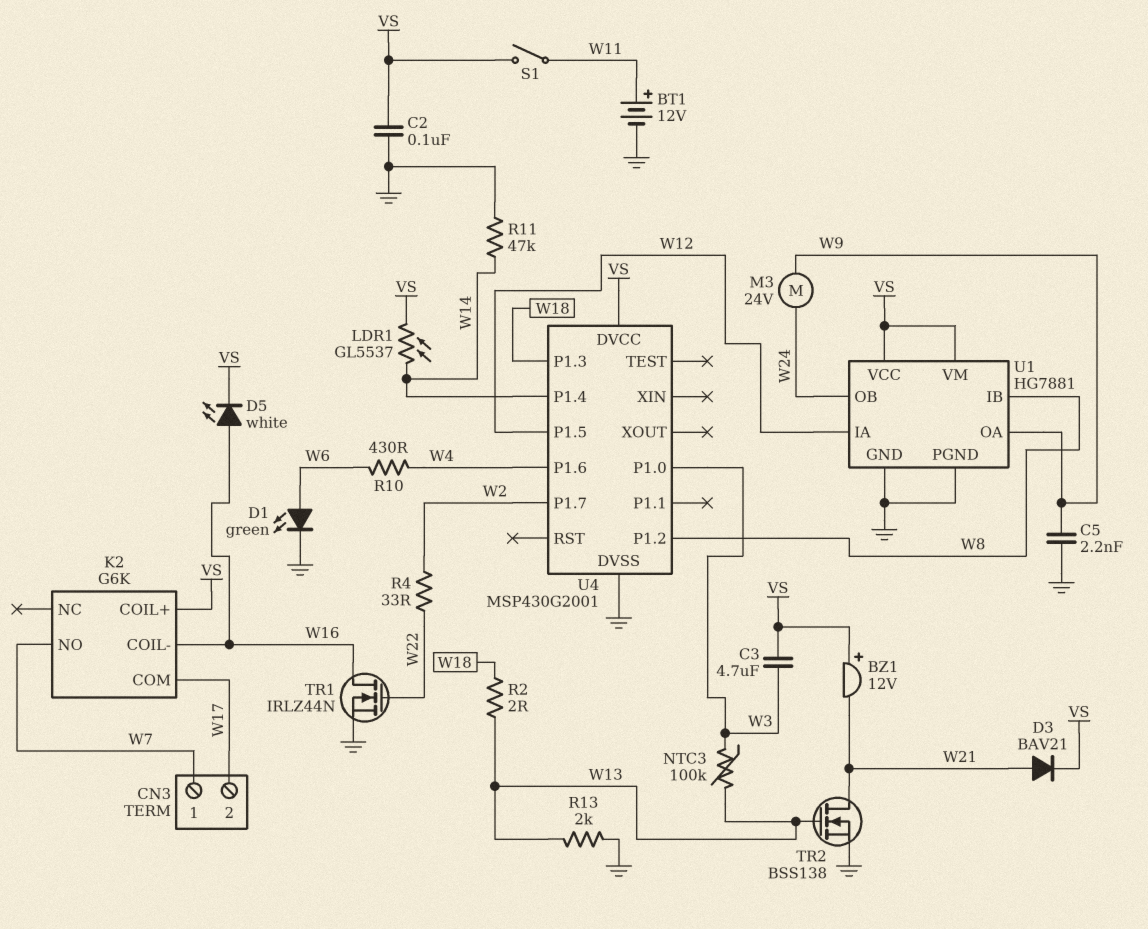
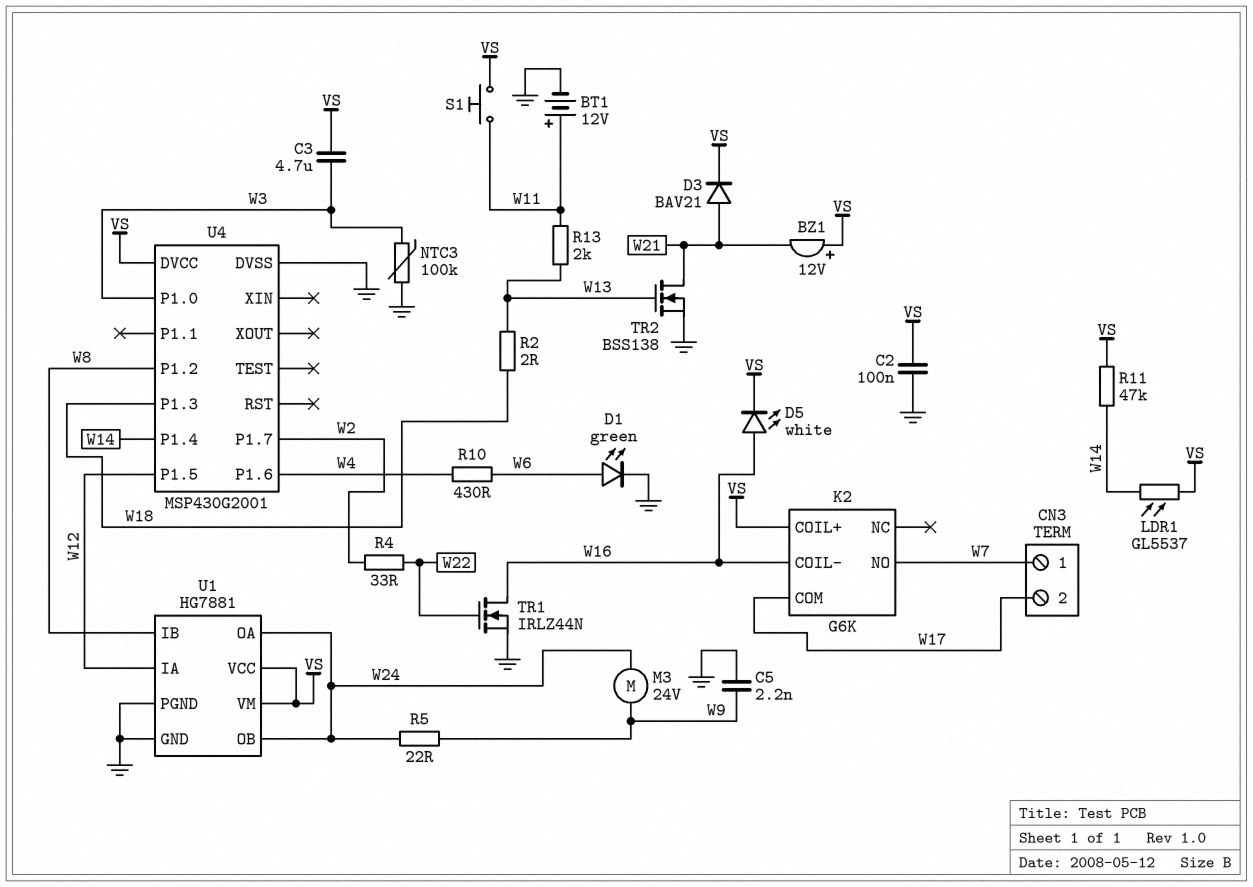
NTC3: 100k (W3, W13) -> 100k (GND, W3)
R5: none -> 22 (W9, W24)
R11: 47k (GND, W14) -> 47k (VS, W14)
R13: 2k (GND, W13) -> 2k (W11, W13)
S1: switch (VS, W11) -> button (VS, W11)
U1 pin OA: W9 -> W24

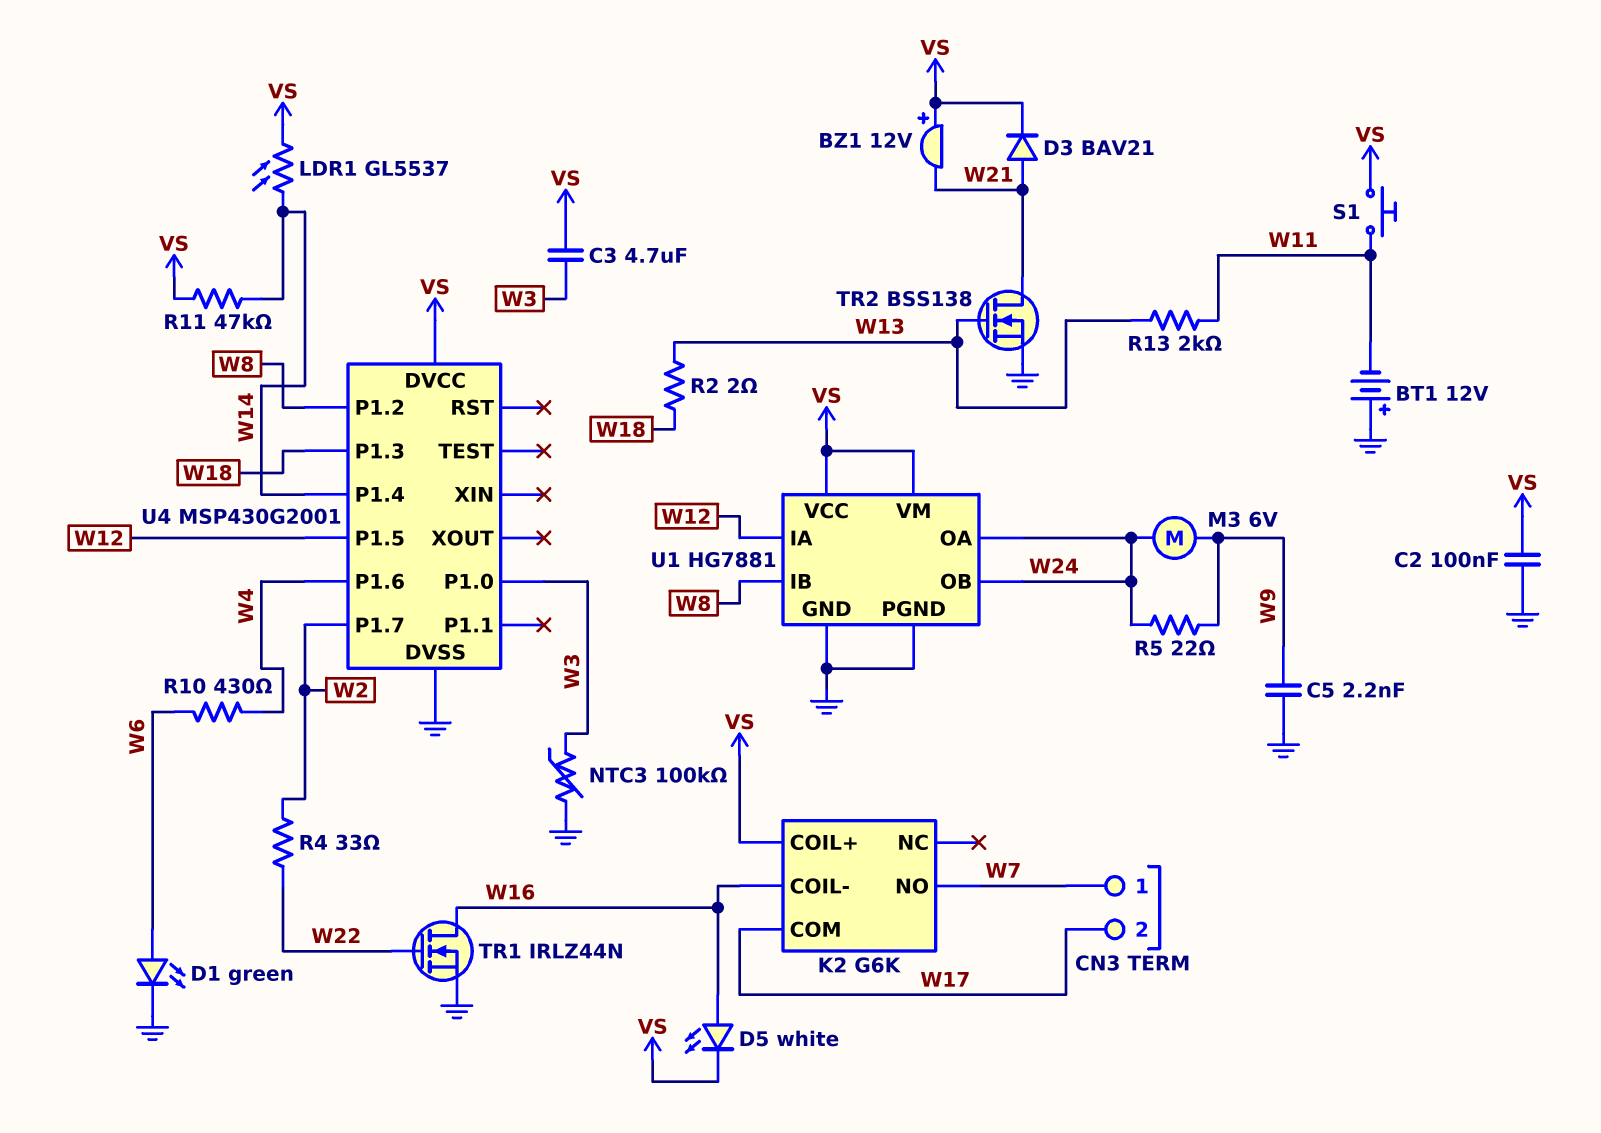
BT1: 12V (plus W11, minus GND) -> 12V (plus GND, minus W11)
M3: motor 24V (W9, W24) -> motor 6V (W9, W24)

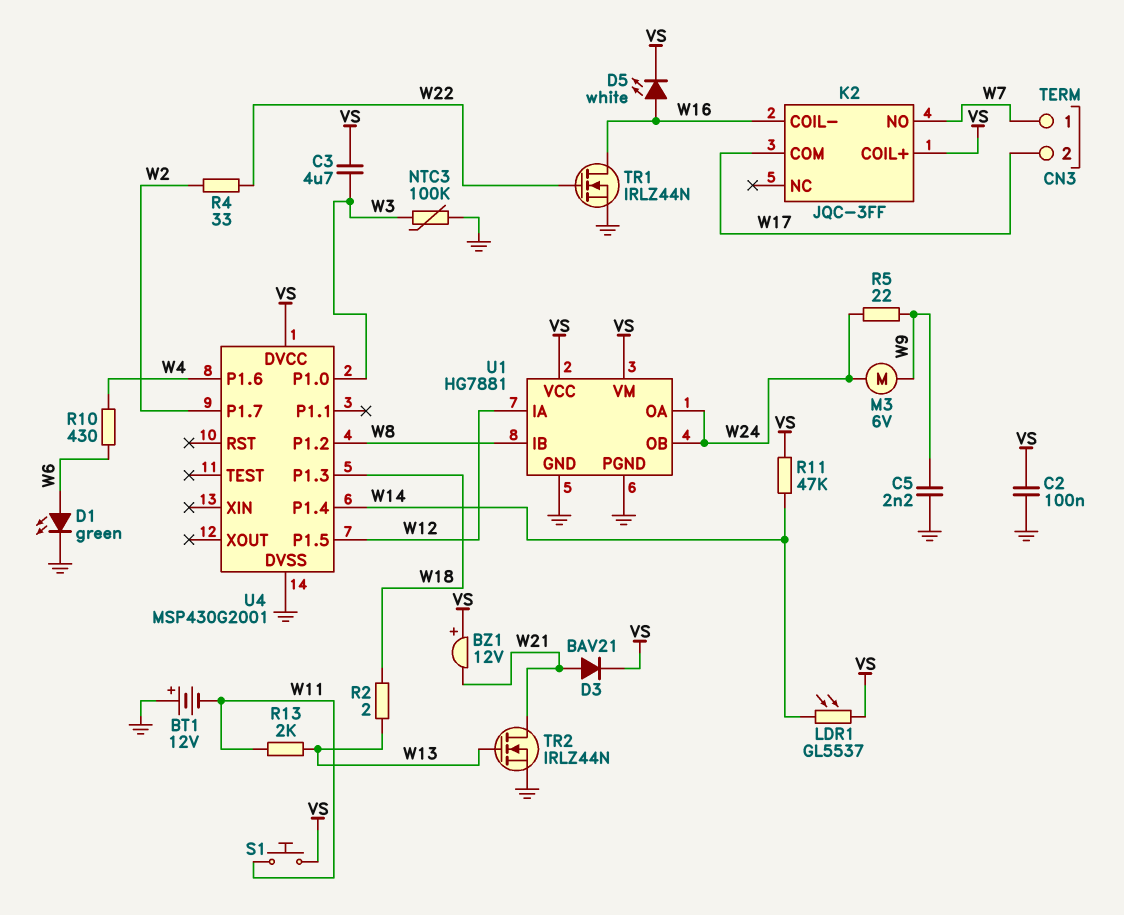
K2: G6K -> JQC-3FF
TR2: NMOS BSS138 (G W13, D W21, S GND) -> NMOS IRLZ44N (G W13, D W21, S GND)

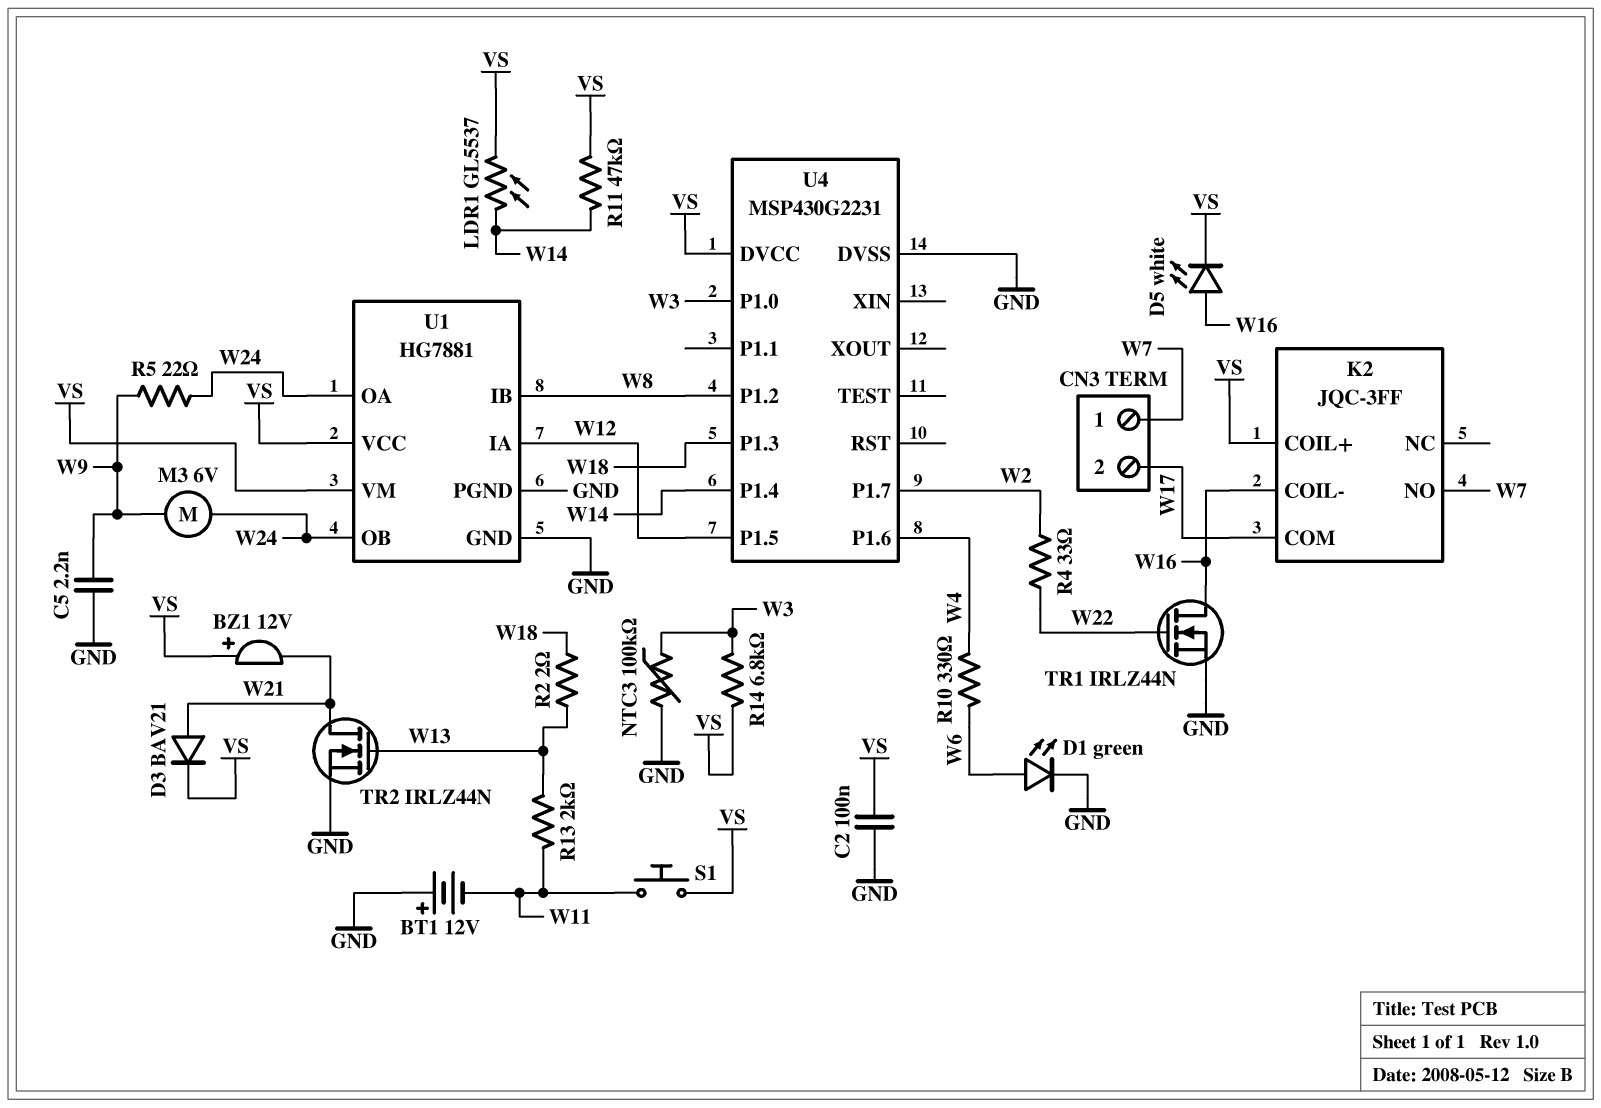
C3: 4.7uF (VS, W3) -> none
R10: 430 (W4, W6) -> 330 (W4, W6)
R14: none -> 6.8k (VS, W3)
U4: MSP430G2001 -> MSP430G2231

